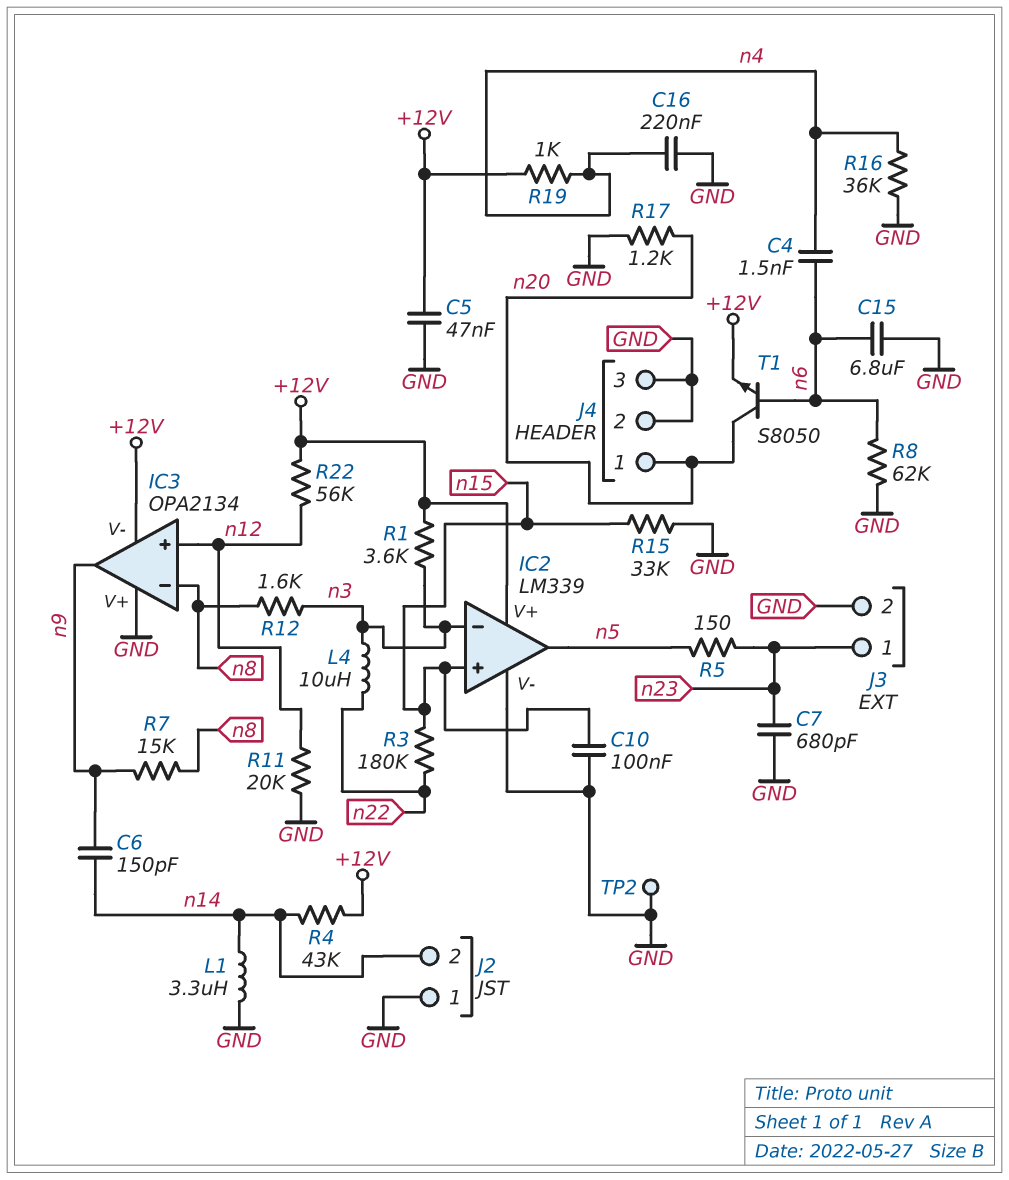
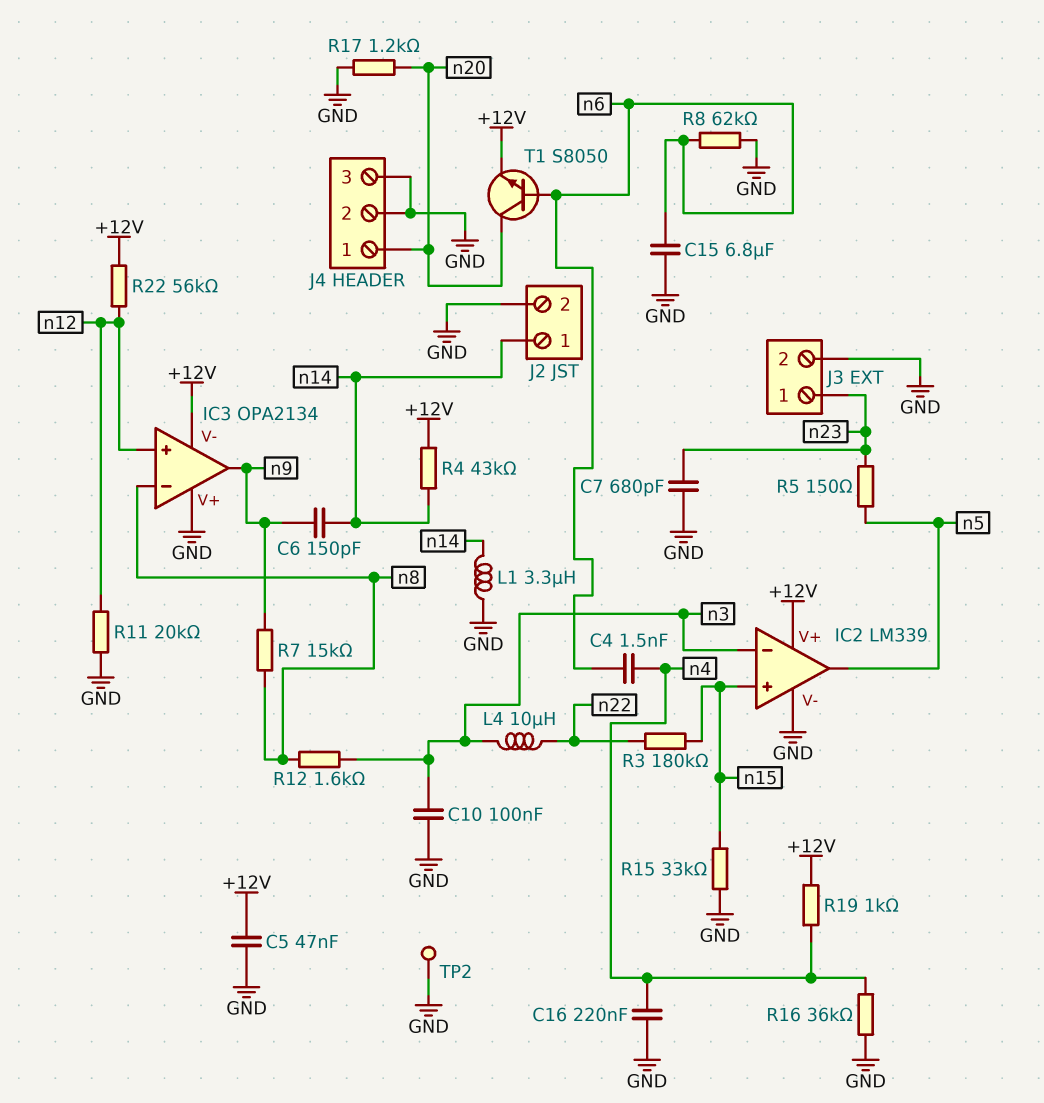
C10: 100nF (GND, n15) -> 100nF (GND, n3)
J2 pin 1: GND -> n14
J2 pin 2: n14 -> GND
R1: 3.6k (+12V, n3) -> none

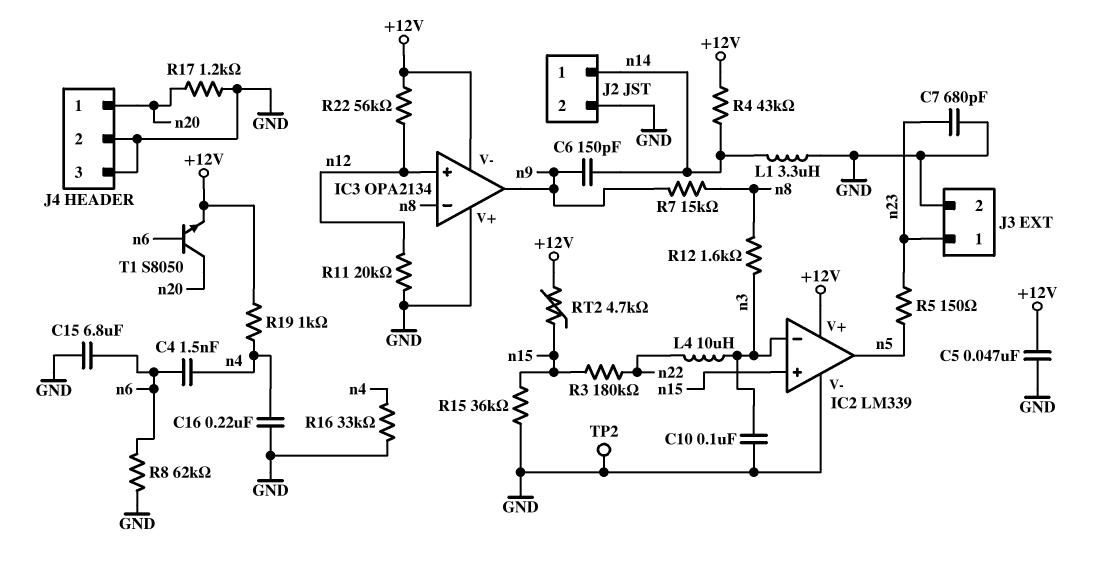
R15: 33k (GND, n15) -> 36k (GND, n15)
R16: 36k (GND, n4) -> 33k (GND, n4)
RT2: none -> 4.7k (+12V, n15)

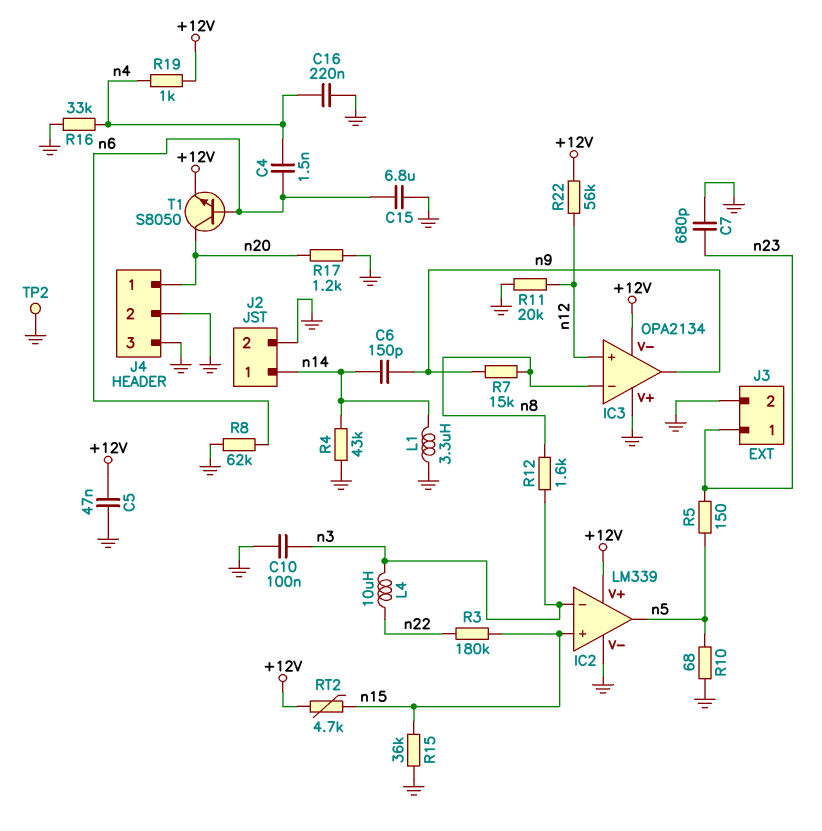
R4: 43k (+12V, n14) -> 43k (GND, n14)
R10: none -> 68 (GND, n5)

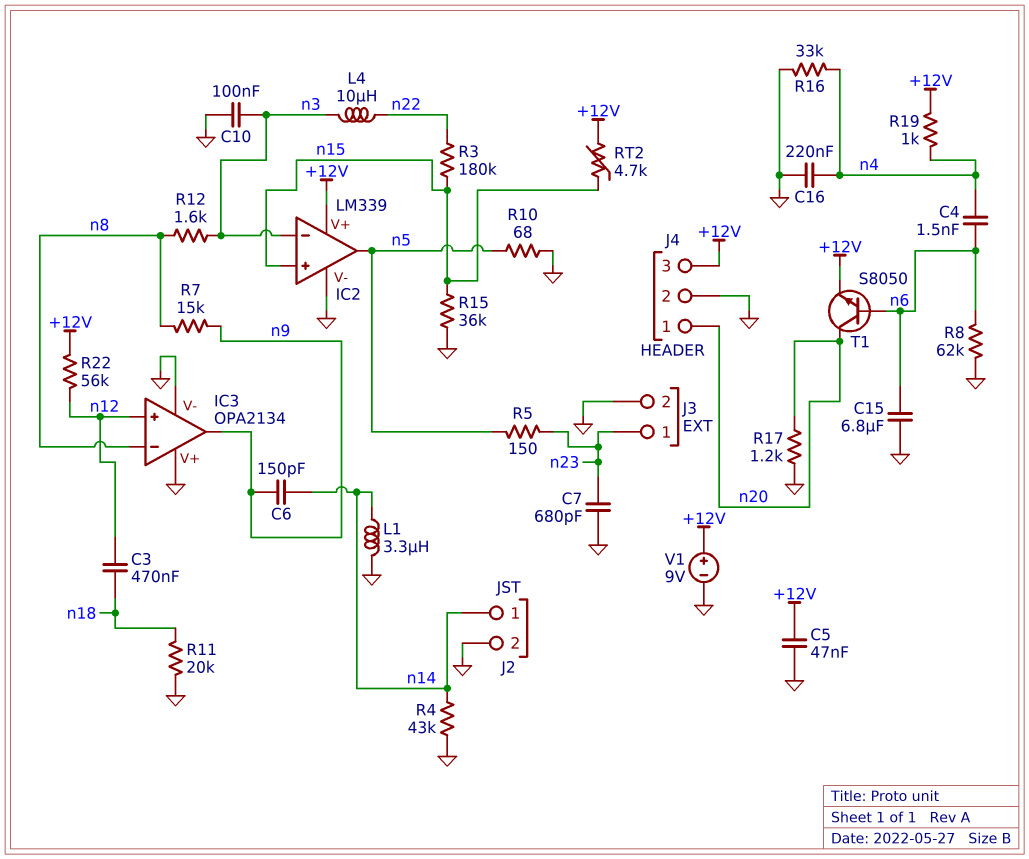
C3: none -> 470nF (n12, n18)
IC3 pin V-: +12V -> GND
J4 pin 3: GND -> +12V
R11: 20k (GND, n12) -> 20k (GND, n18)
TP2: test point (GND) -> none
V1: none -> 9V (plus +12V, minus GND)

